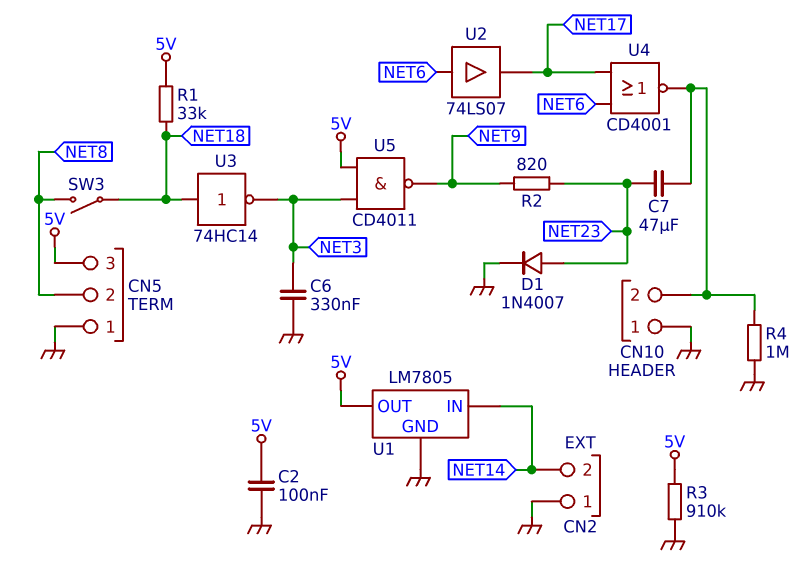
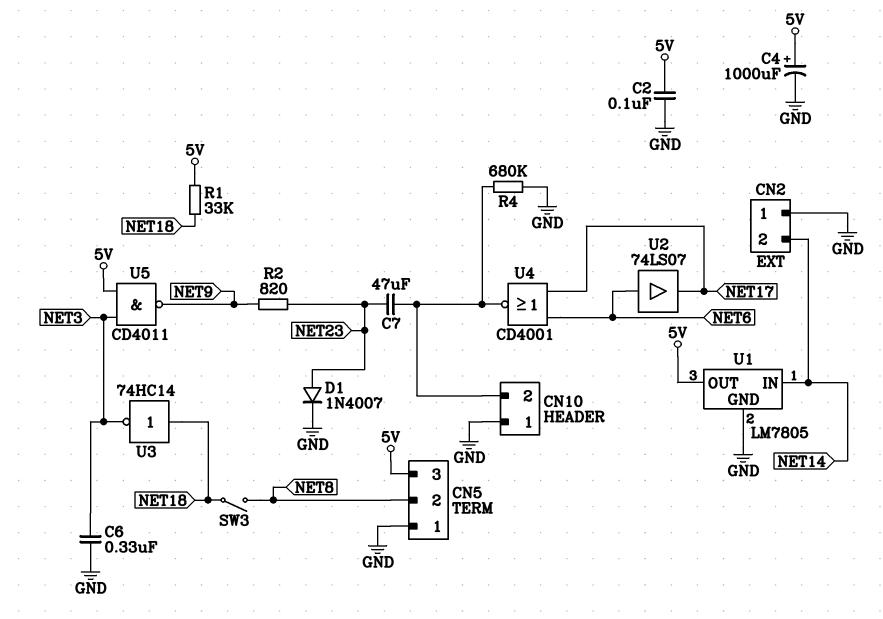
C4: none -> 1000uF (plus 5V, minus GND)
R3: 910k (5V, GND) -> none
R4: 1M (CN10/2, GND) -> 680k (CN10/2, GND)

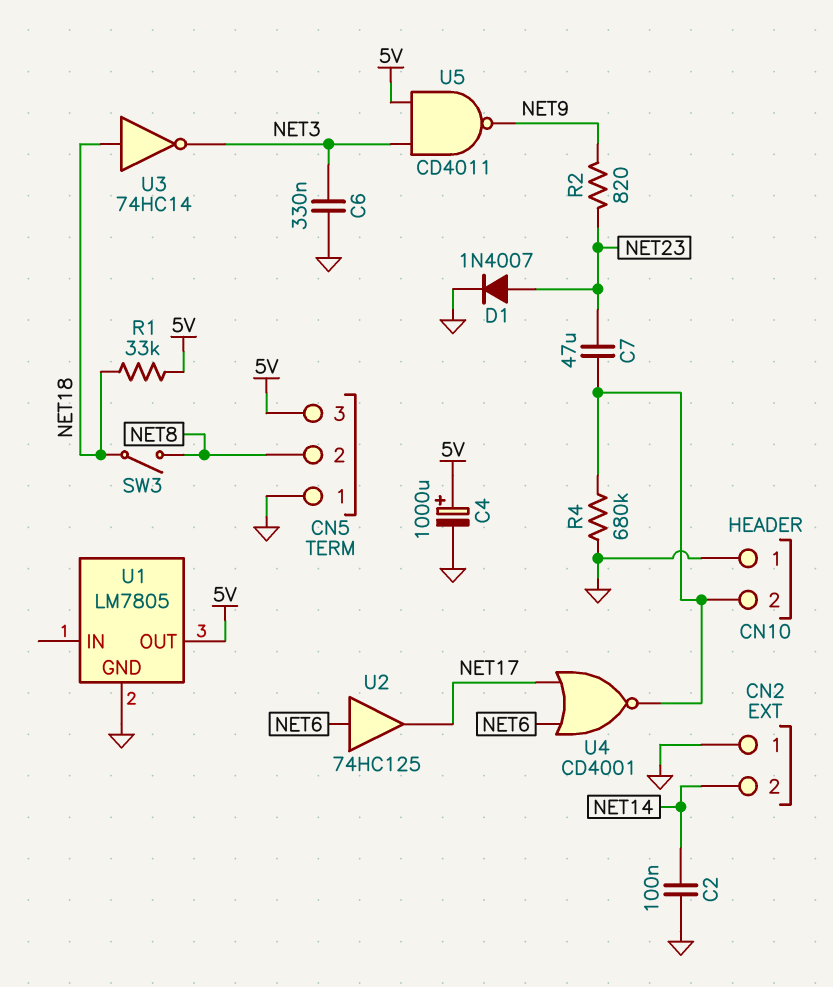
C2: 100nF (5V, GND) -> 100nF (GND, NET14)
U1 pin IN: NET14 -> none
U2: buffer 74LS07 (in NET6, out NET17) -> buffer 74HC125 (in NET6, out NET17)

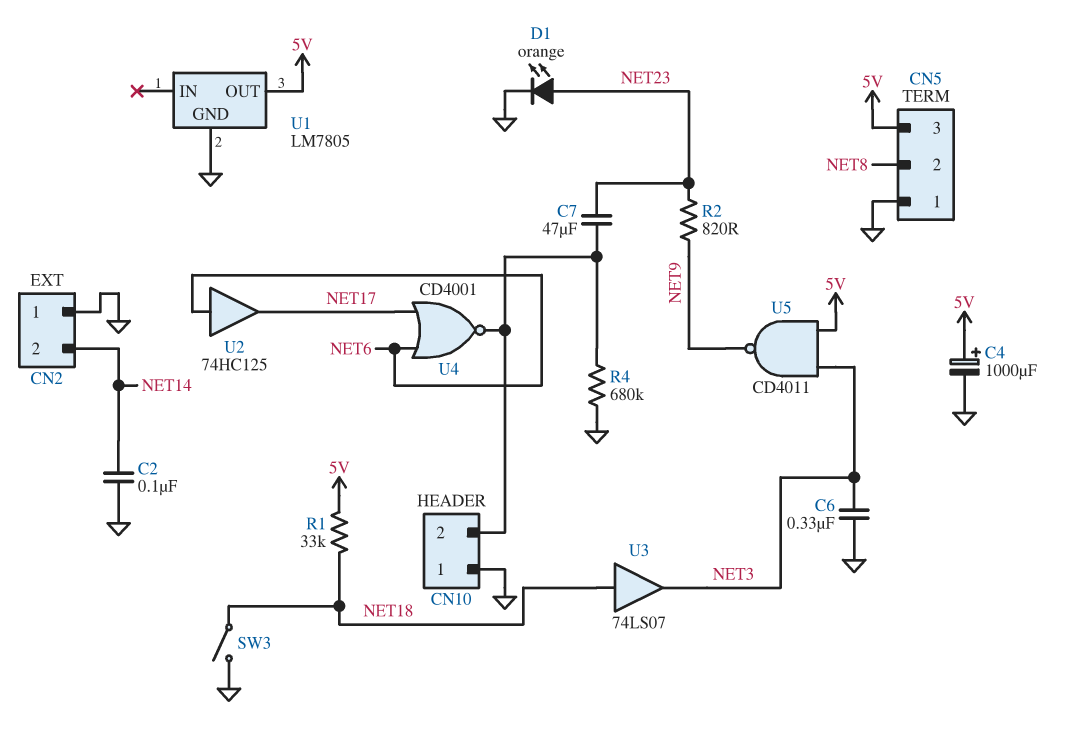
D1: diode 1N4007 (A NET23, K GND) -> LED orange (A NET23, K GND)
SW3: switch (NET8, NET18) -> switch (GND, NET18)
U3: NOT 74HC14 (in NET18, out NET3) -> buffer 74LS07 (in NET18, out NET3)

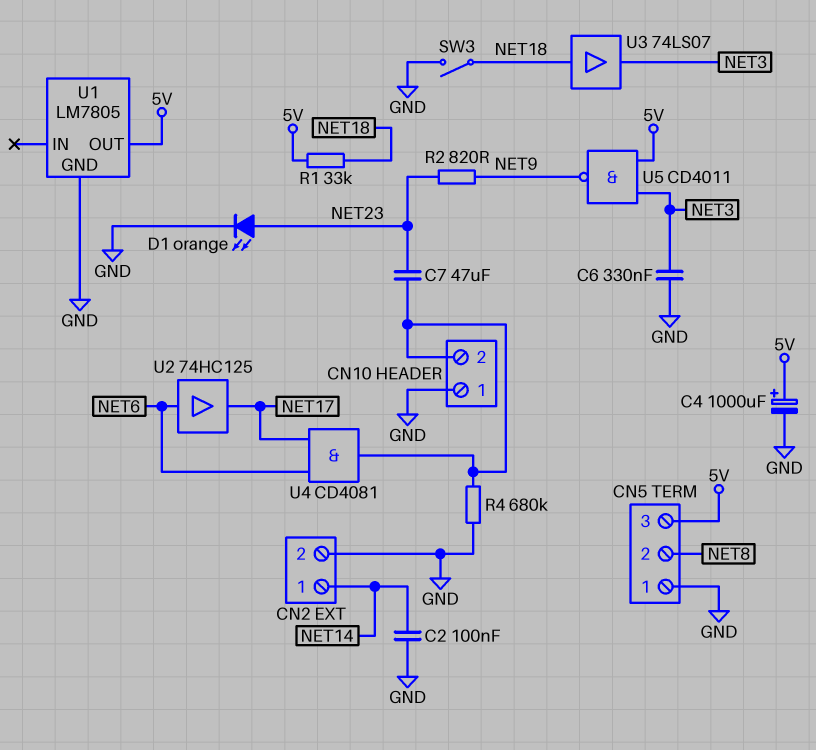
CN2 pin 1: GND -> NET14
CN2 pin 2: NET14 -> GND
U4: NOR CD4001 (in NET6, in NET17, out CN10/2) -> AND CD4081 (in NET6, in NET17, out CN10/2)

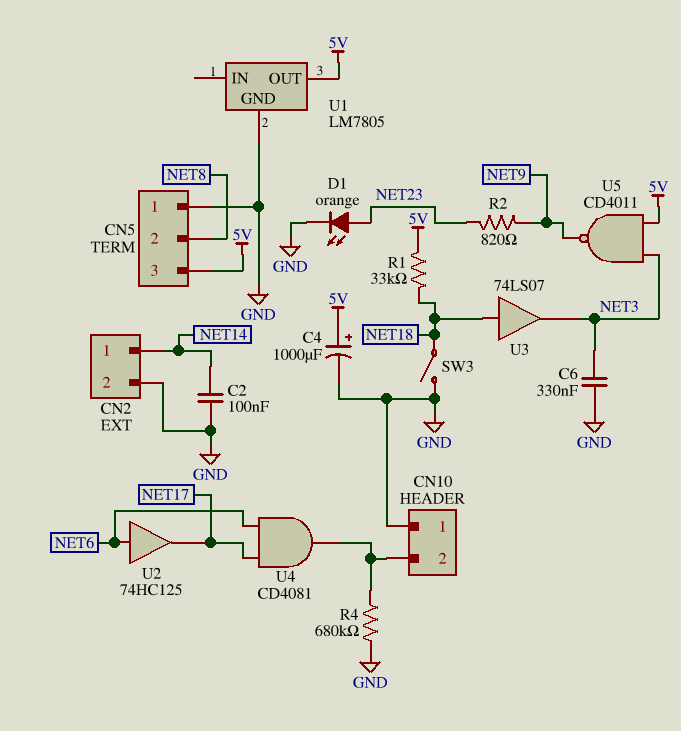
C7: 47uF (CN10/2, NET23) -> none

